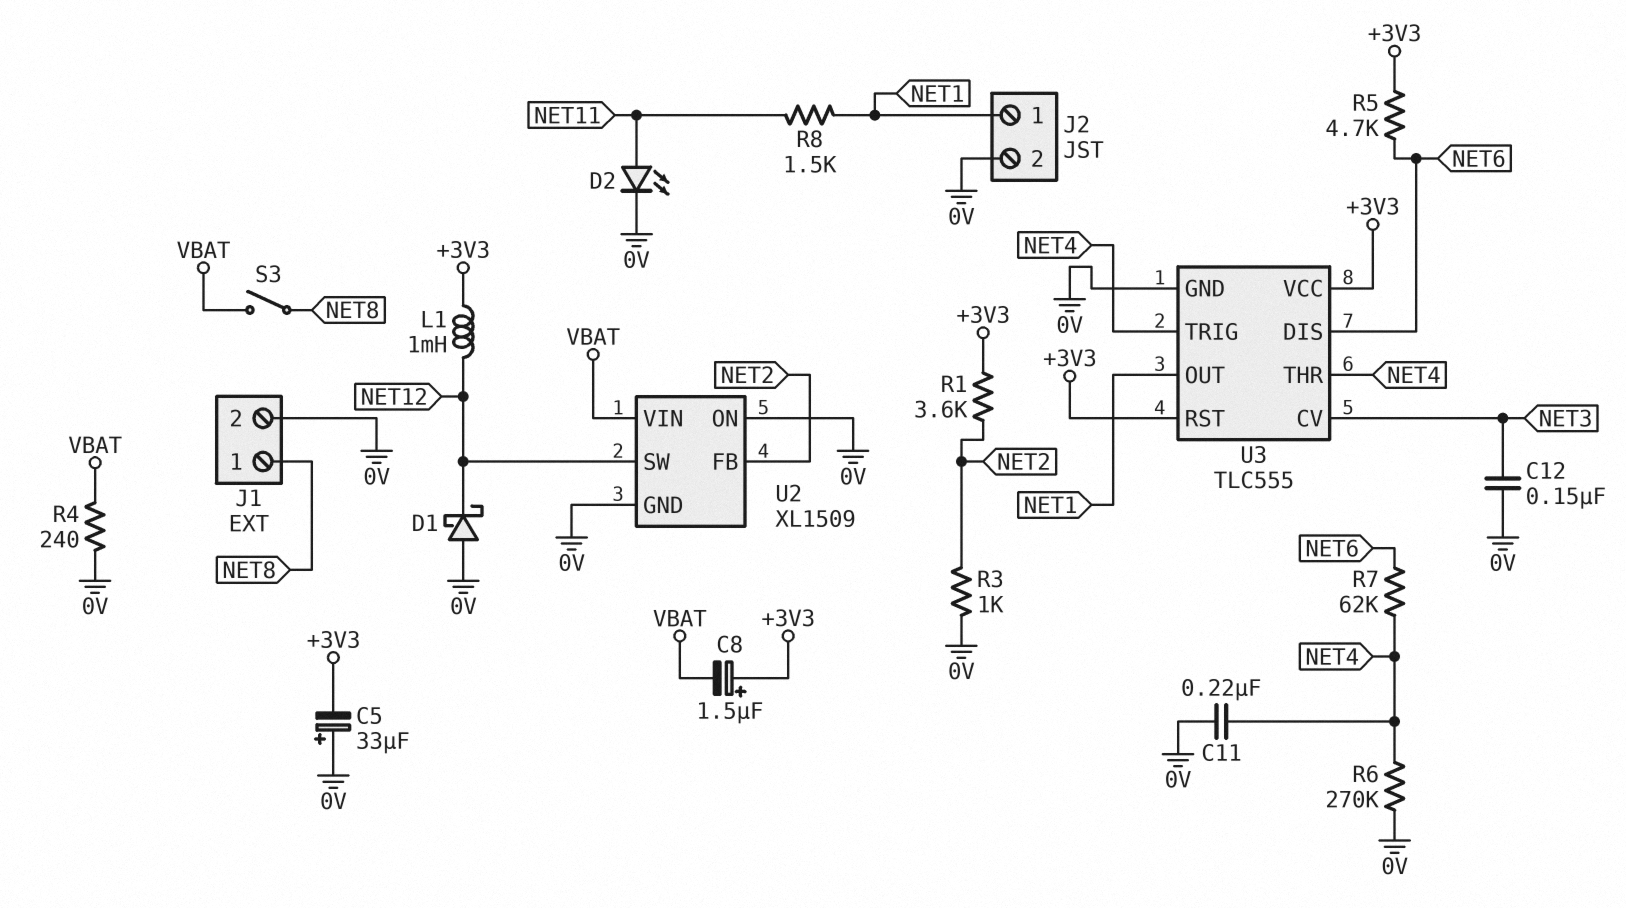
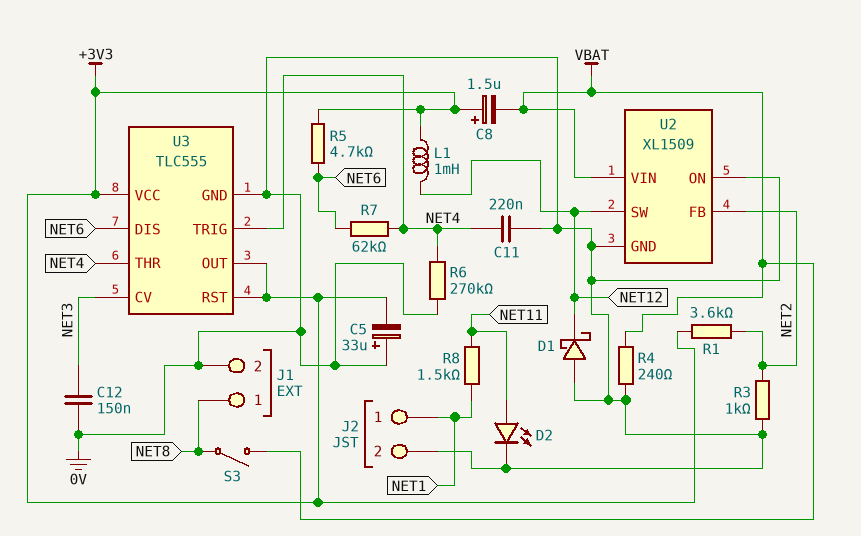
U3 pin OUT: NET1 -> +3V3

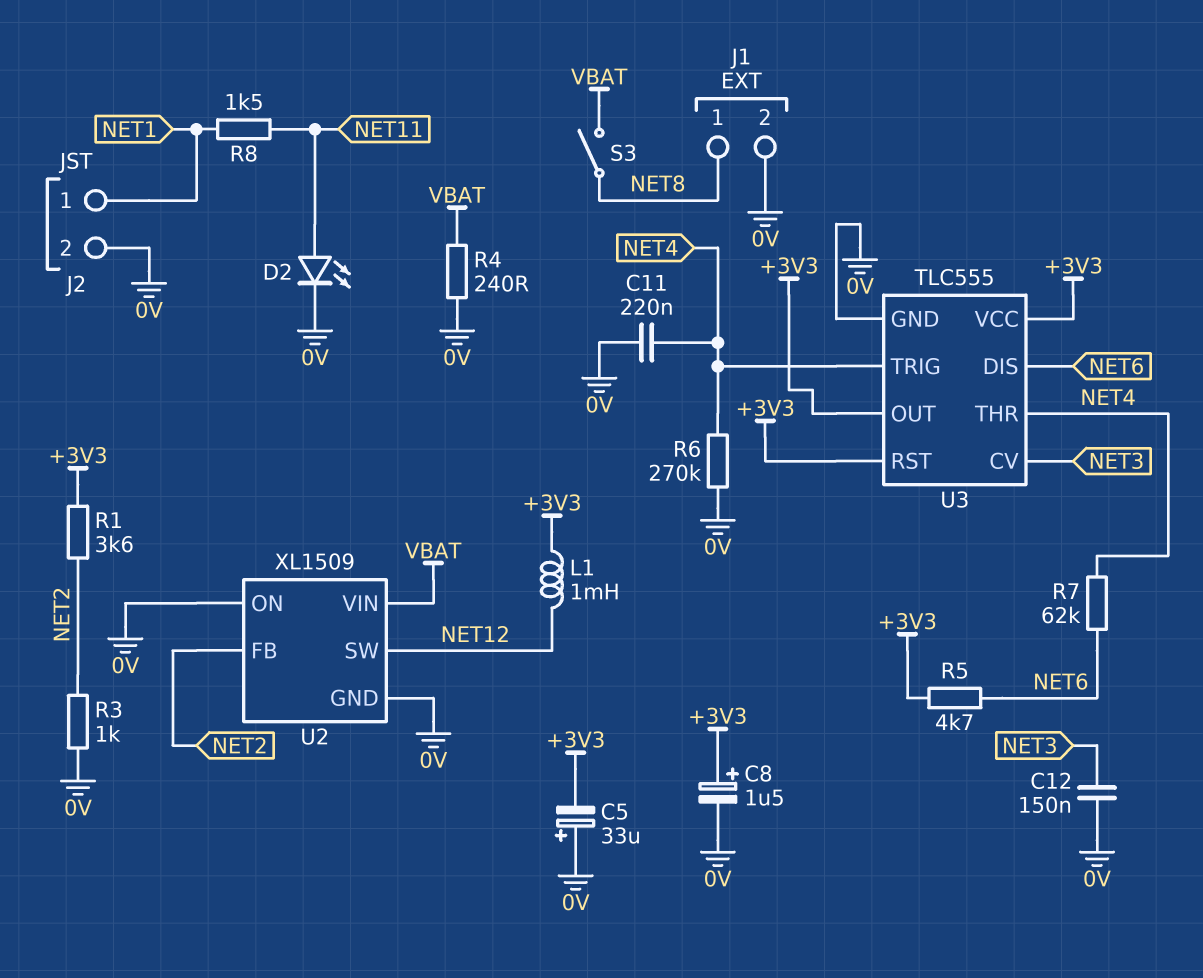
C8: 1.5uF (plus +3V3, minus VBAT) -> 1.5uF (plus +3V3, minus 0V)
D1: schottky (A 0V, K NET12) -> none

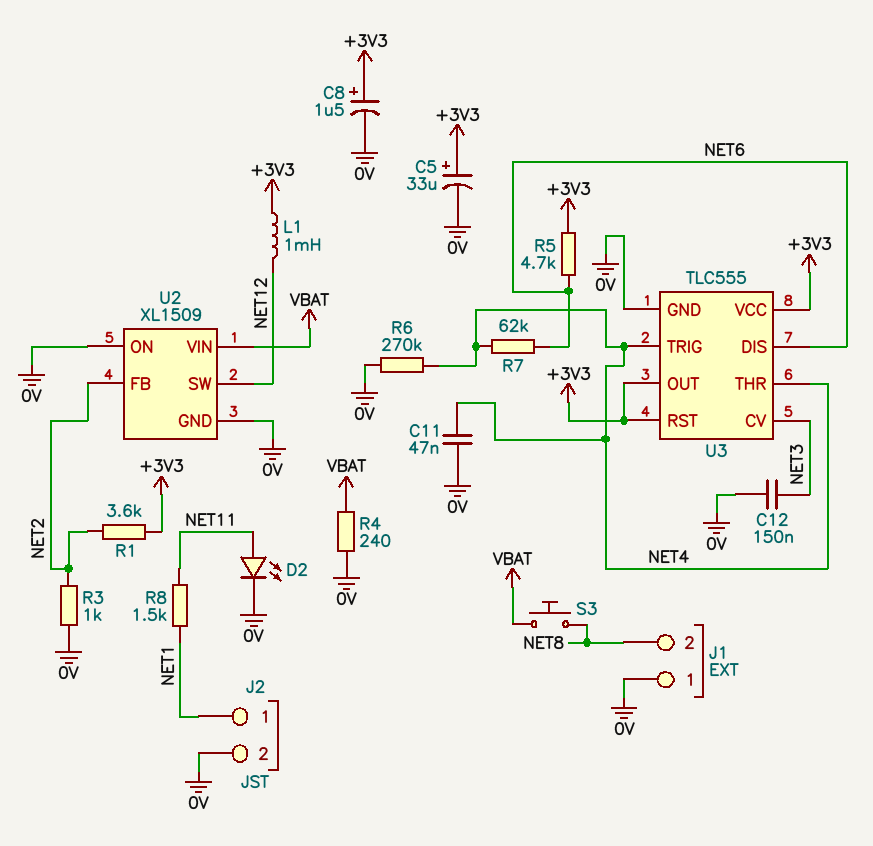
C5: 33uF (plus 0V, minus +3V3) -> 33uF (plus +3V3, minus 0V)
C11: 220nF (0V, NET4) -> 47nF (0V, NET4)
J1 pin 1: NET8 -> 0V
J1 pin 2: 0V -> NET8
S3: switch (NET8, VBAT) -> button (NET8, VBAT)

